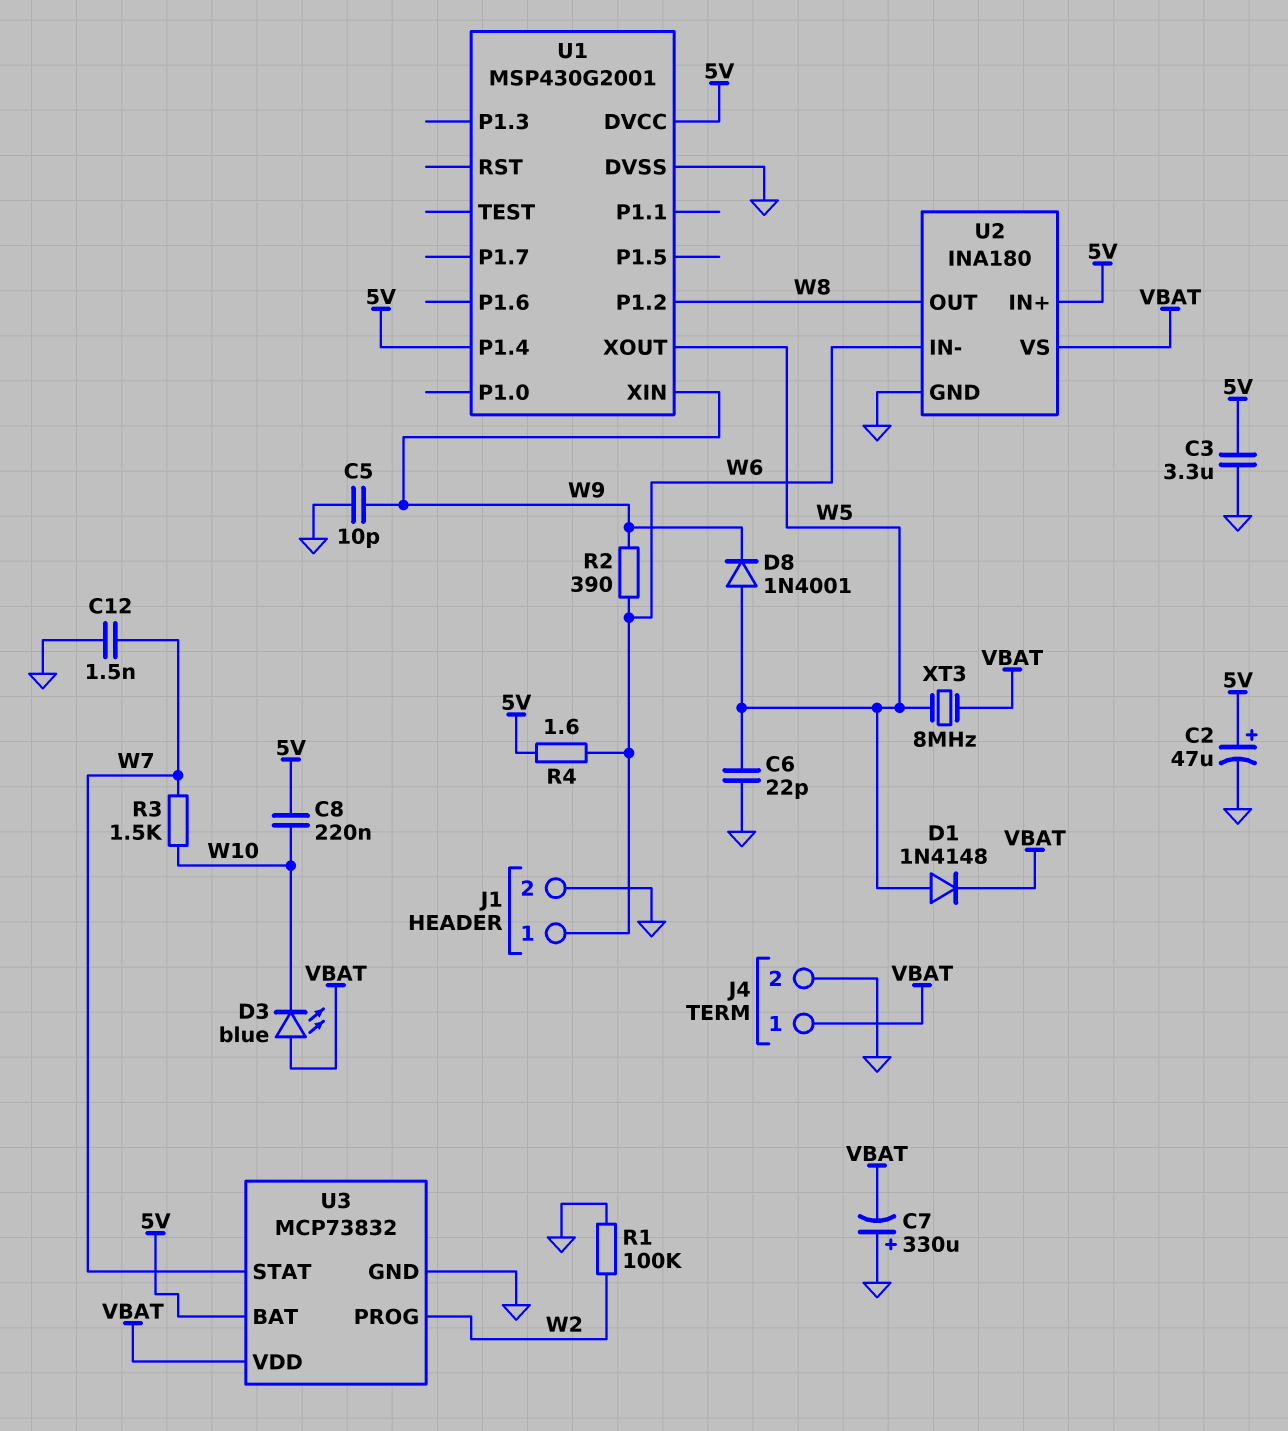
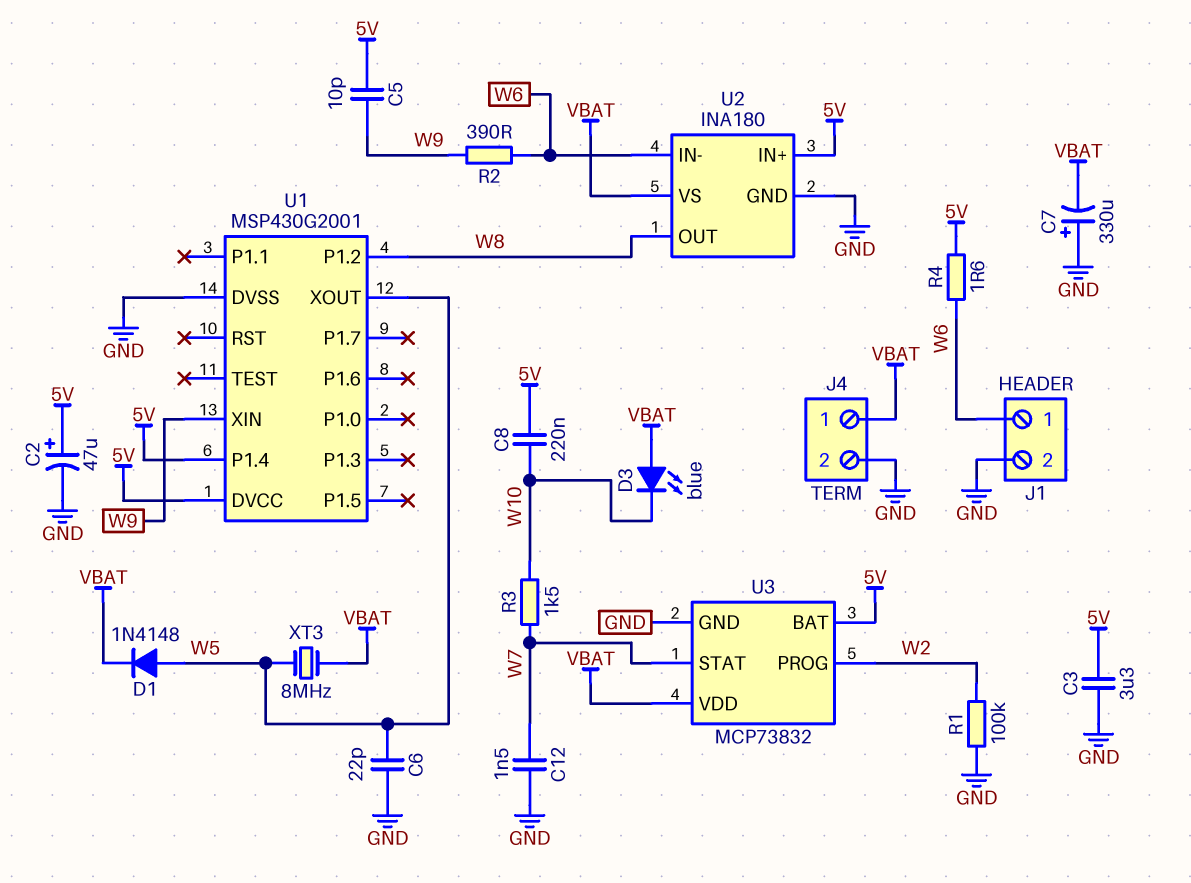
C5: 10pF (GND, W9) -> 10pF (5V, W9)
D8: diode 1N4001 (A W5, K W9) -> none

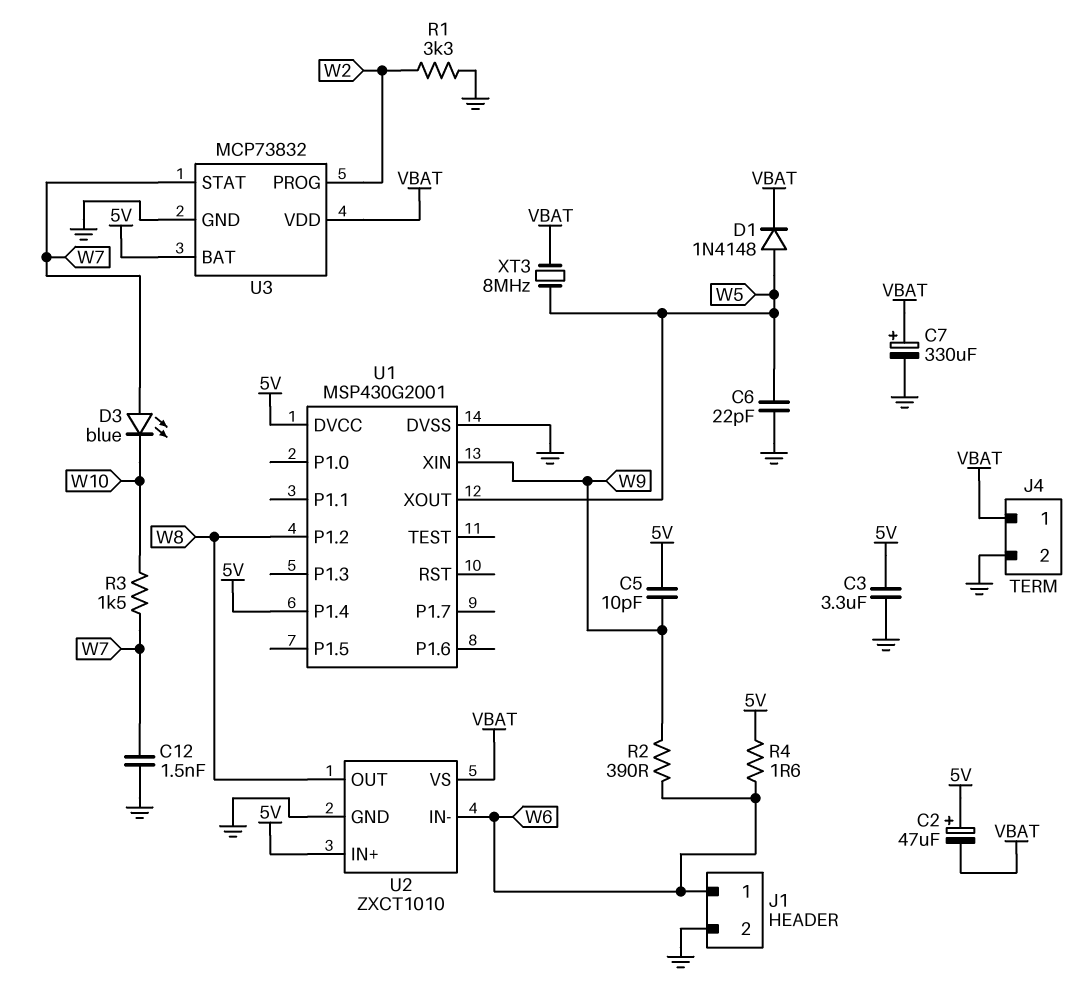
C2: 47uF (plus 5V, minus GND) -> 47uF (plus 5V, minus VBAT)
C7: 330uF (plus GND, minus VBAT) -> 330uF (plus VBAT, minus GND)
C8: 220nF (5V, W10) -> none
D3: LED blue (A VBAT, K W10) -> LED blue (A W7, K W10)
R1: 100k (GND, W2) -> 3.3k (GND, W2)
U2: INA180 -> ZXCT1010

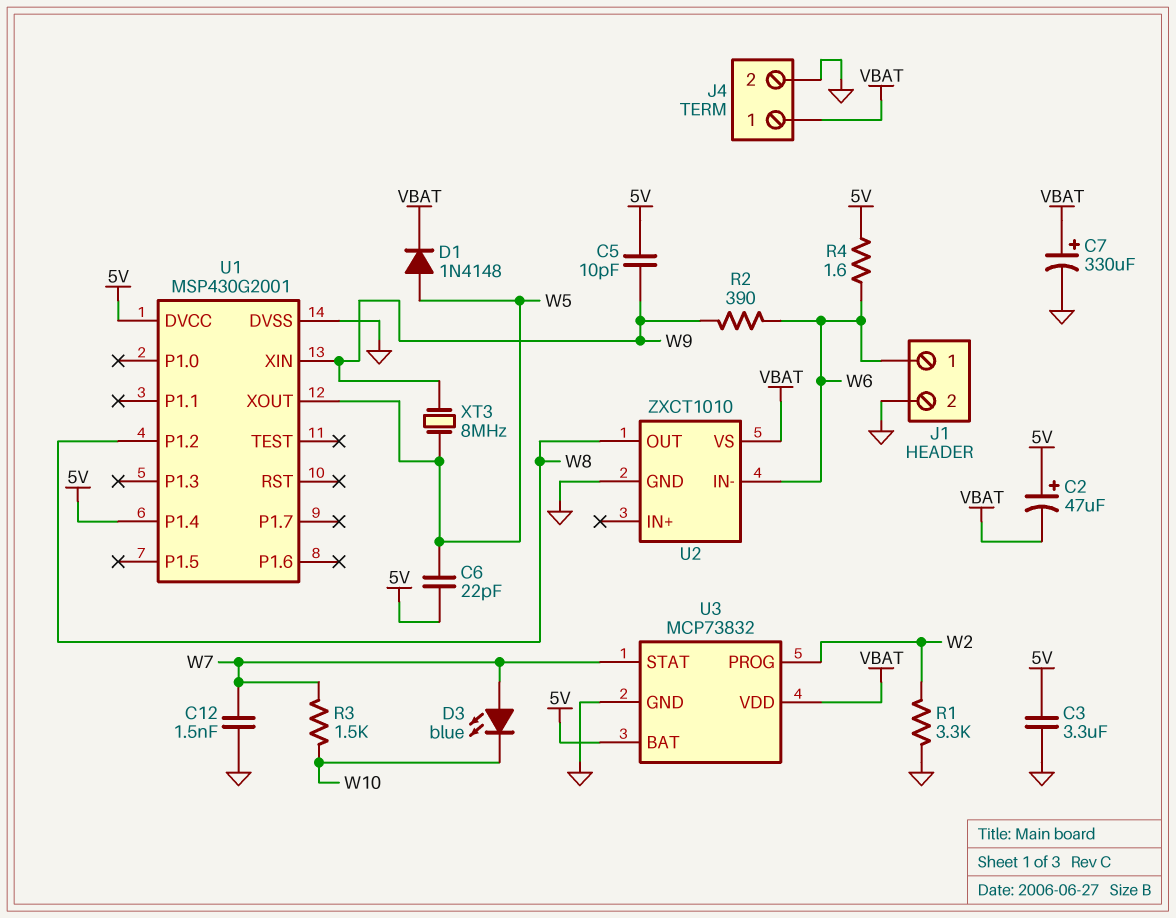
C6: 22pF (GND, W5) -> 22pF (5V, W5)
U2 pin IN+: 5V -> none
XT3: 8MHz (VBAT, W5) -> 8MHz (W5, W9)

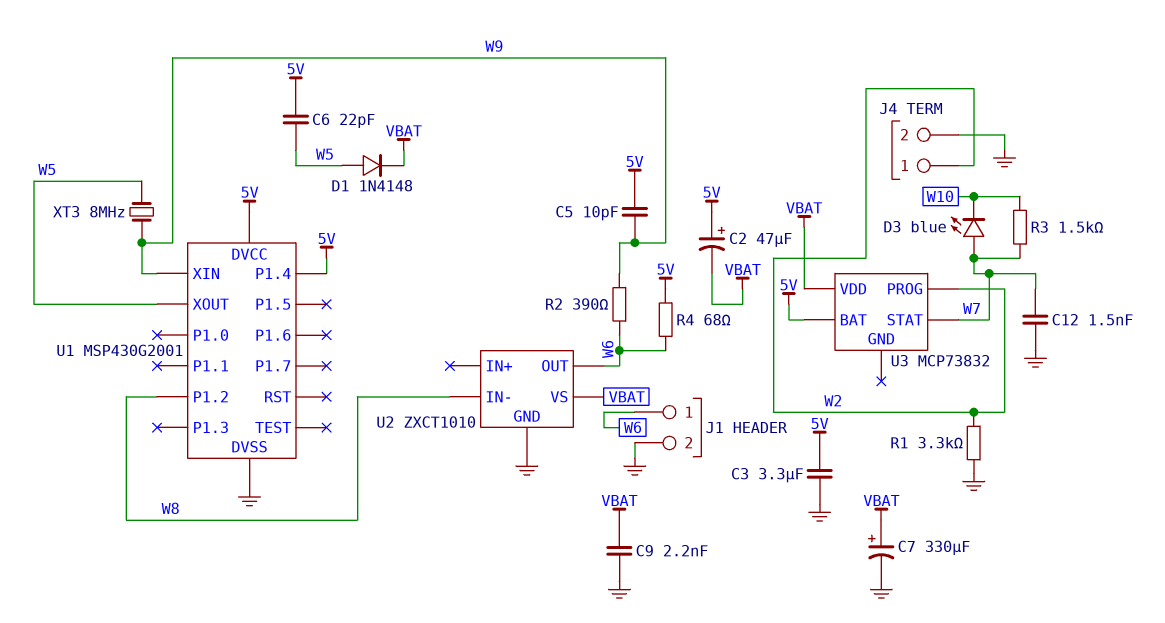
C9: none -> 2.2nF (GND, VBAT)
J4 pin 1: VBAT -> W2
R4: 1.6 (5V, W6) -> 68 (5V, W6)
U2 pin IN-: W6 -> W8
U2 pin OUT: W8 -> W6
U3 pin GND: GND -> none

